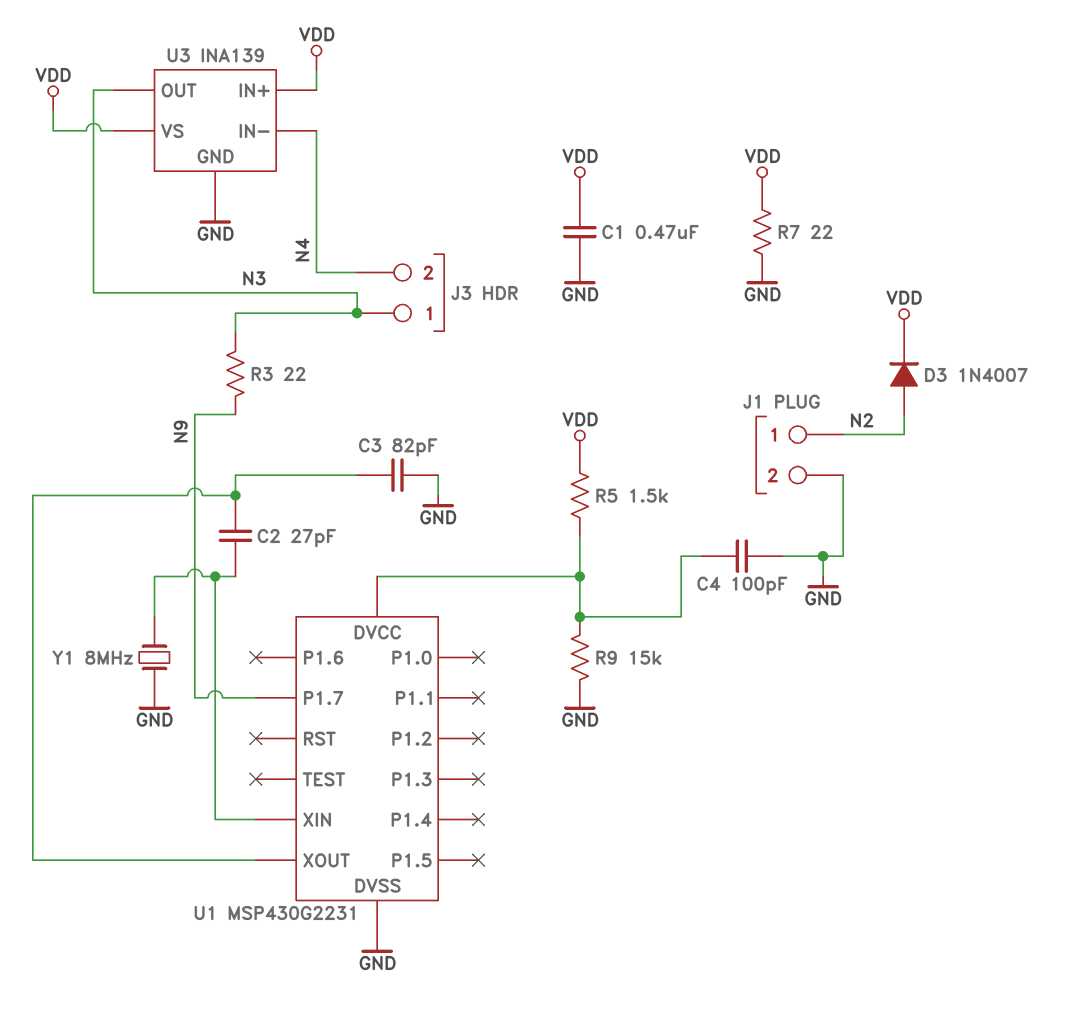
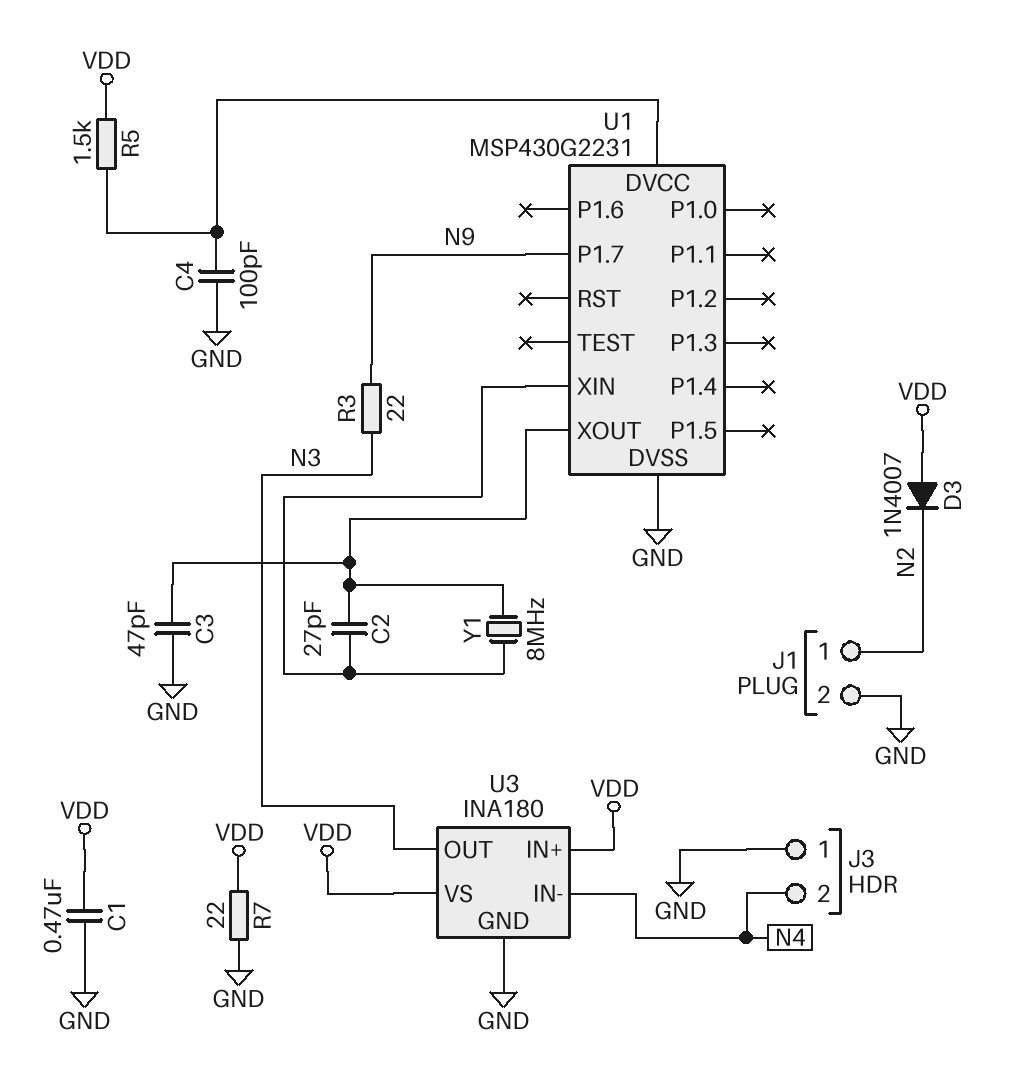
C3: 82pF (GND, U1/XOUT) -> 47pF (GND, U1/XOUT)
D3: diode 1N4007 (A N2, K VDD) -> diode 1N4007 (A VDD, K N2)
J3 pin 1: N3 -> GND
R9: 15k (GND, U1/DVCC) -> none
U3: INA139 -> INA180
Y1: 8MHz (GND, U1/XIN) -> 8MHz (U1/XIN, U1/XOUT)

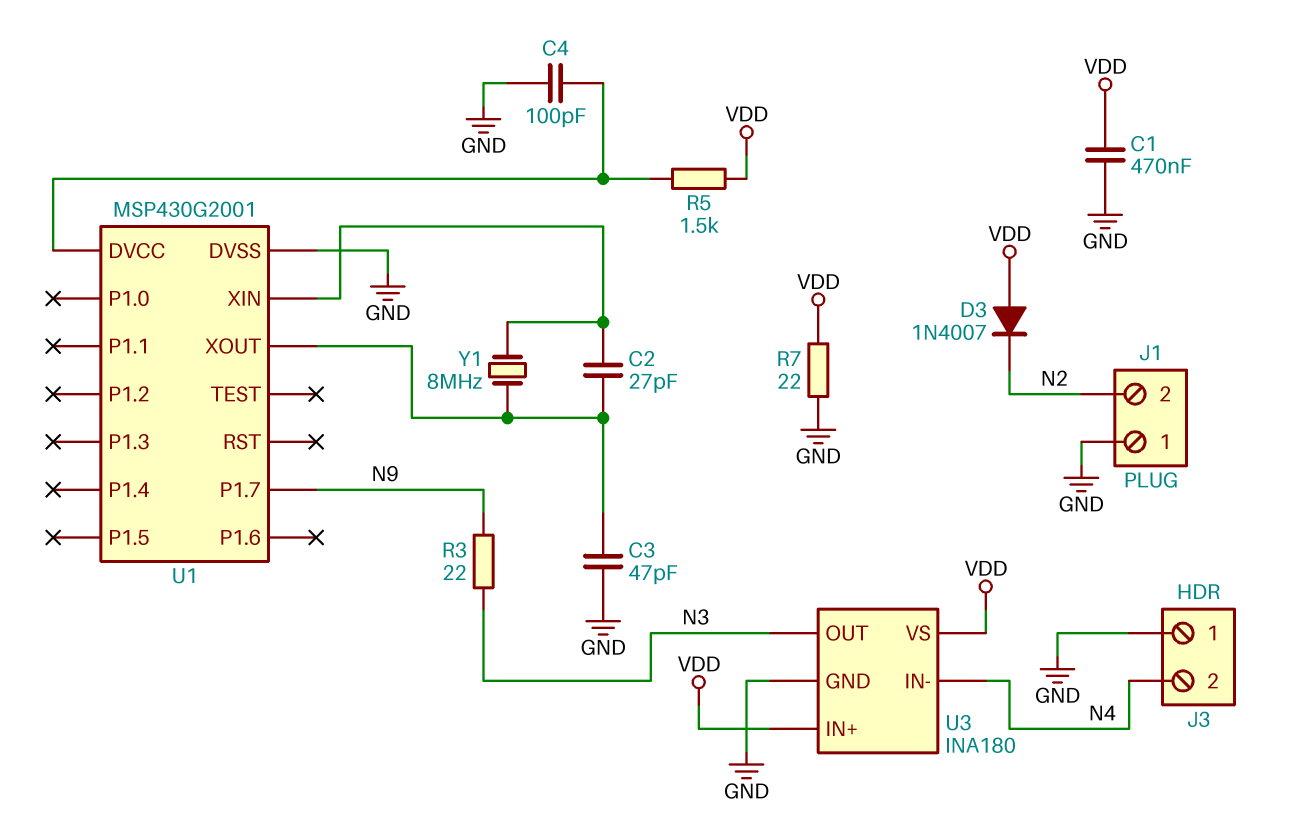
J1 pin 1: N2 -> GND
J1 pin 2: GND -> N2
U1: MSP430G2231 -> MSP430G2001

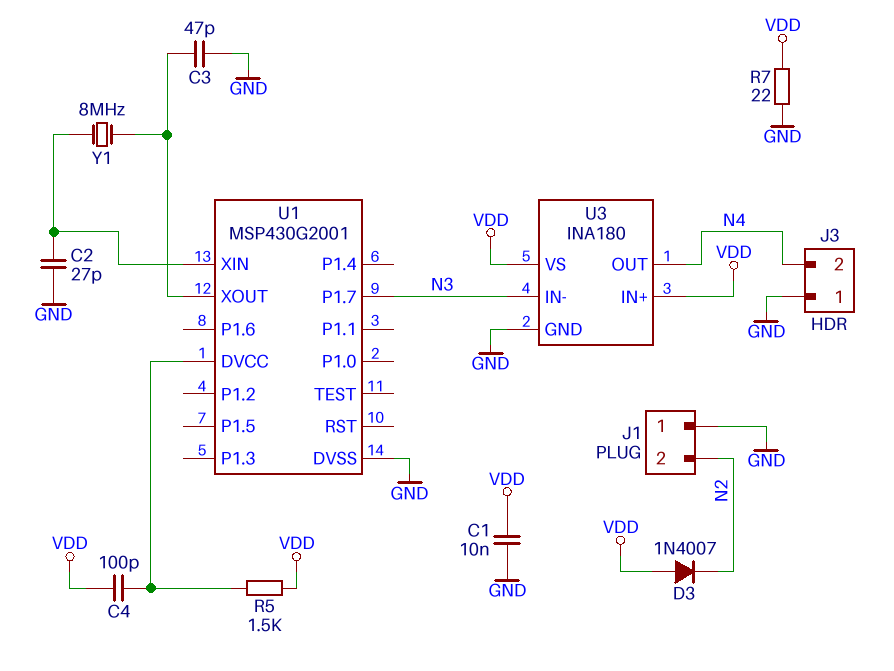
C1: 470nF (GND, VDD) -> 10nF (GND, VDD)
C2: 27pF (U1/XIN, U1/XOUT) -> 27pF (GND, U1/XIN)
C4: 100pF (GND, U1/DVCC) -> 100pF (U1/DVCC, VDD)
R3: 22 (N3, N9) -> none
U1 pin P1.7: N9 -> N3
U3 pin IN-: N4 -> N3
U3 pin OUT: N3 -> N4

